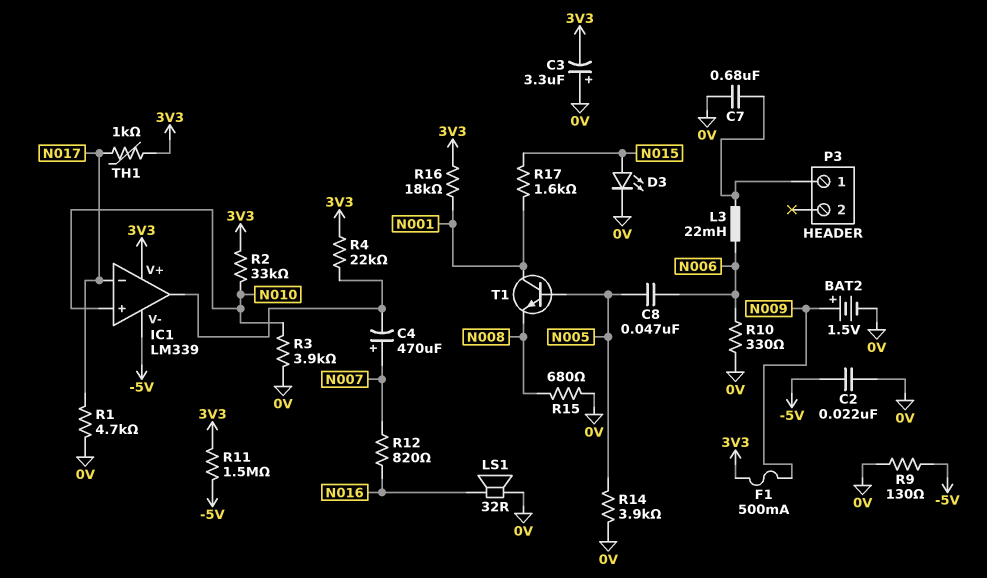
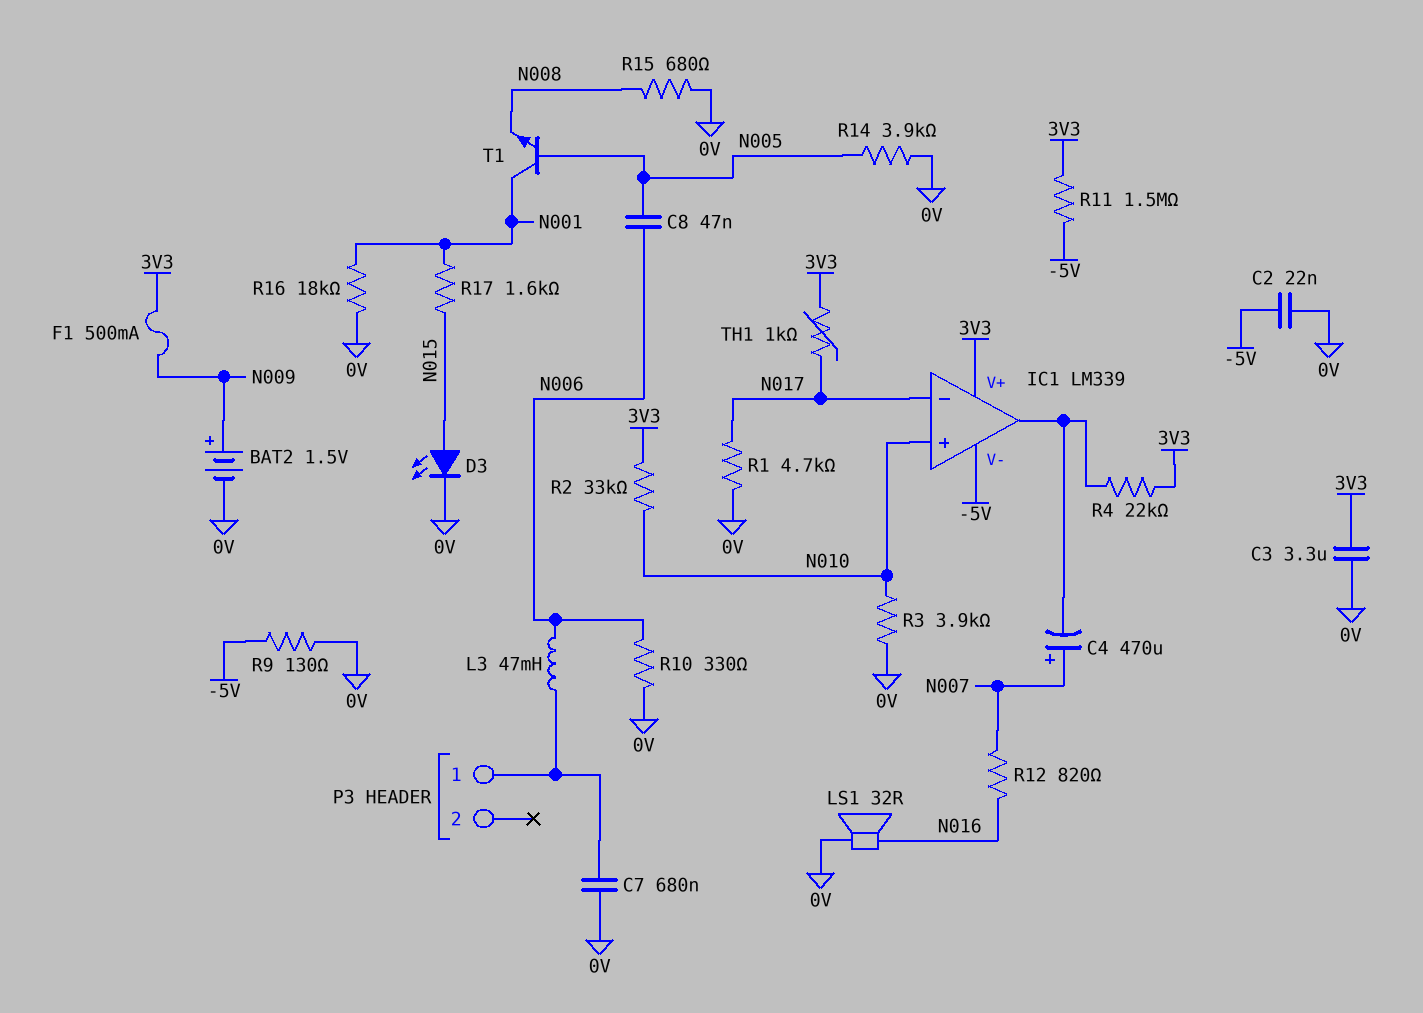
C3: 3.3uF (plus 0V, minus 3V3) -> 3.3uF (0V, 3V3)
L3: 22mH (N006, P3/1) -> 47mH (N006, P3/1)
R16: 18k (3V3, N001) -> 18k (0V, N001)

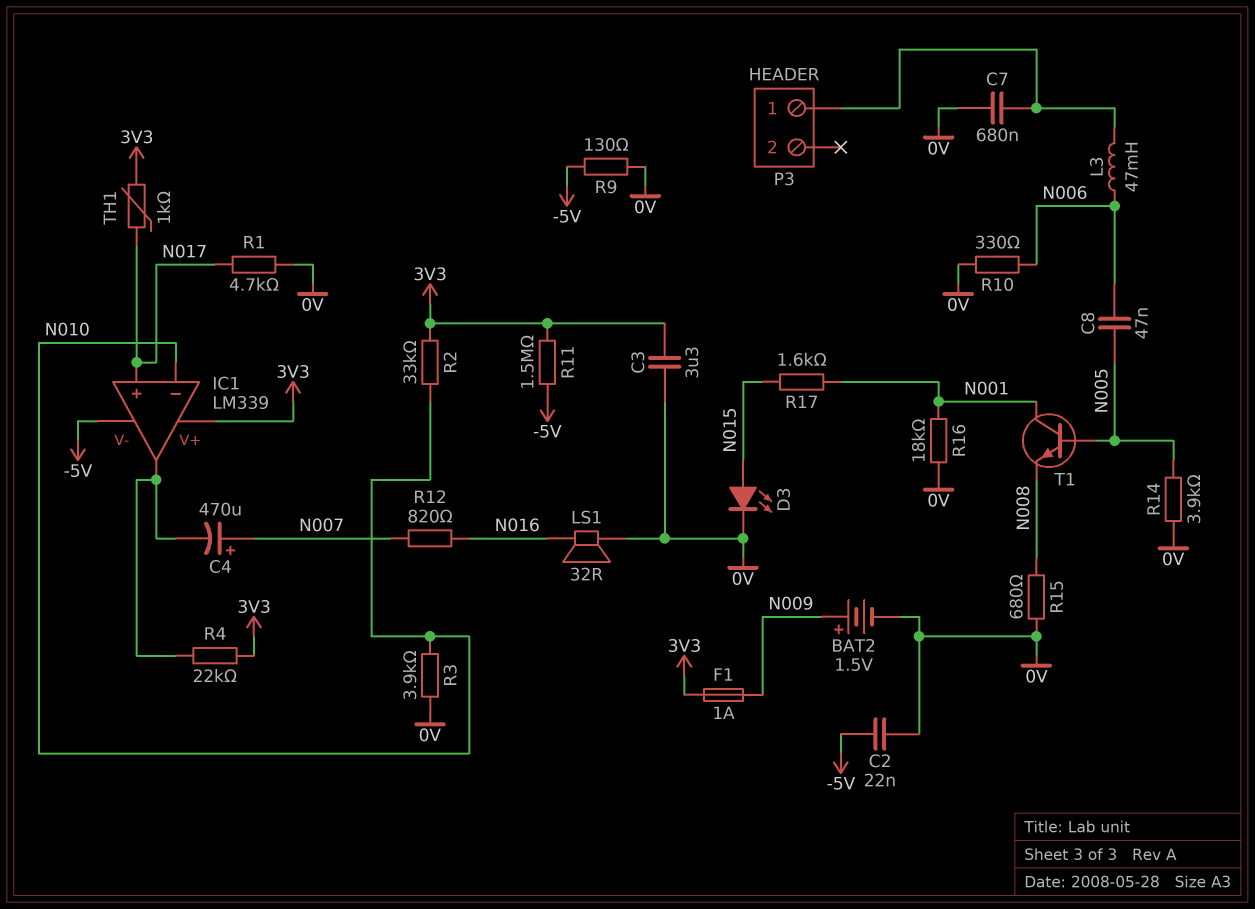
F1: 500mA (3V3, N009) -> 1A (3V3, N009)
IC1 pin in+: N010 -> N017
IC1 pin in-: N017 -> N010

